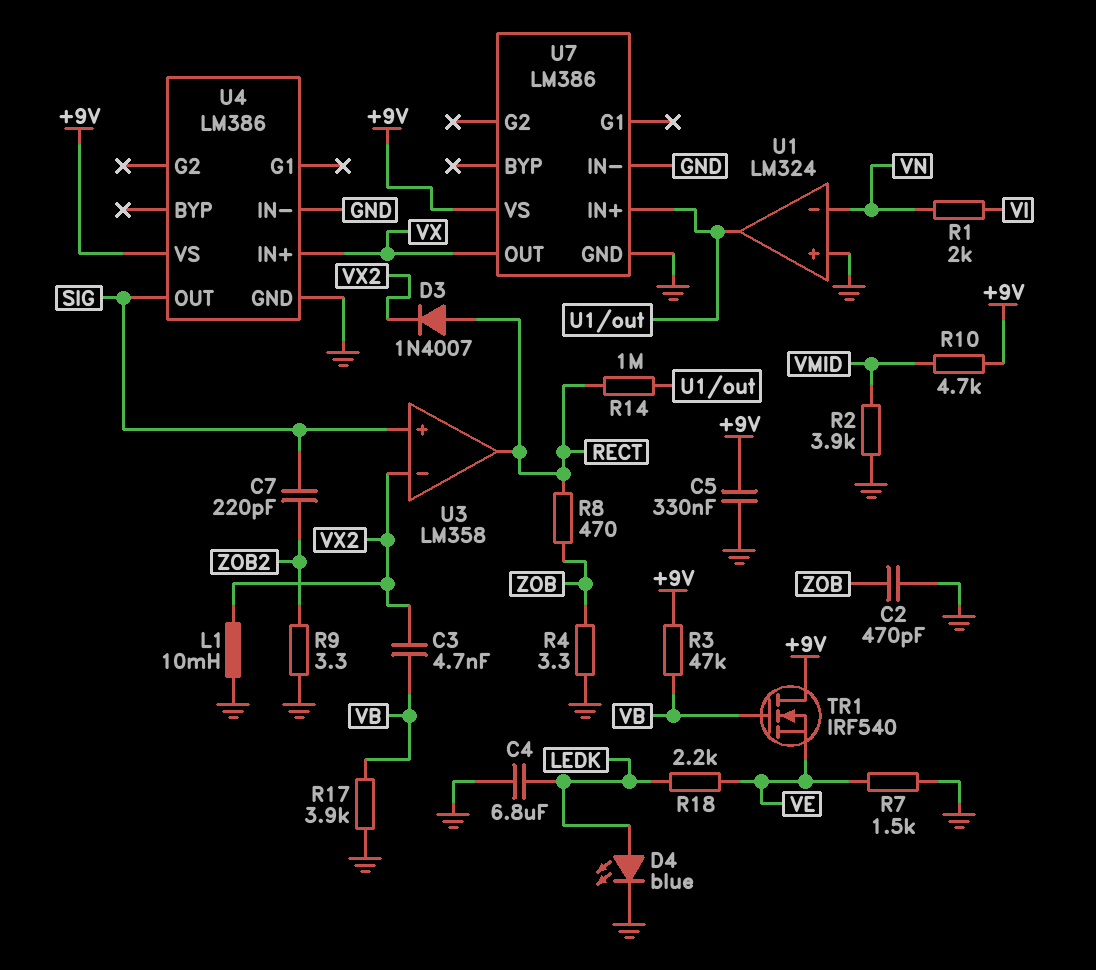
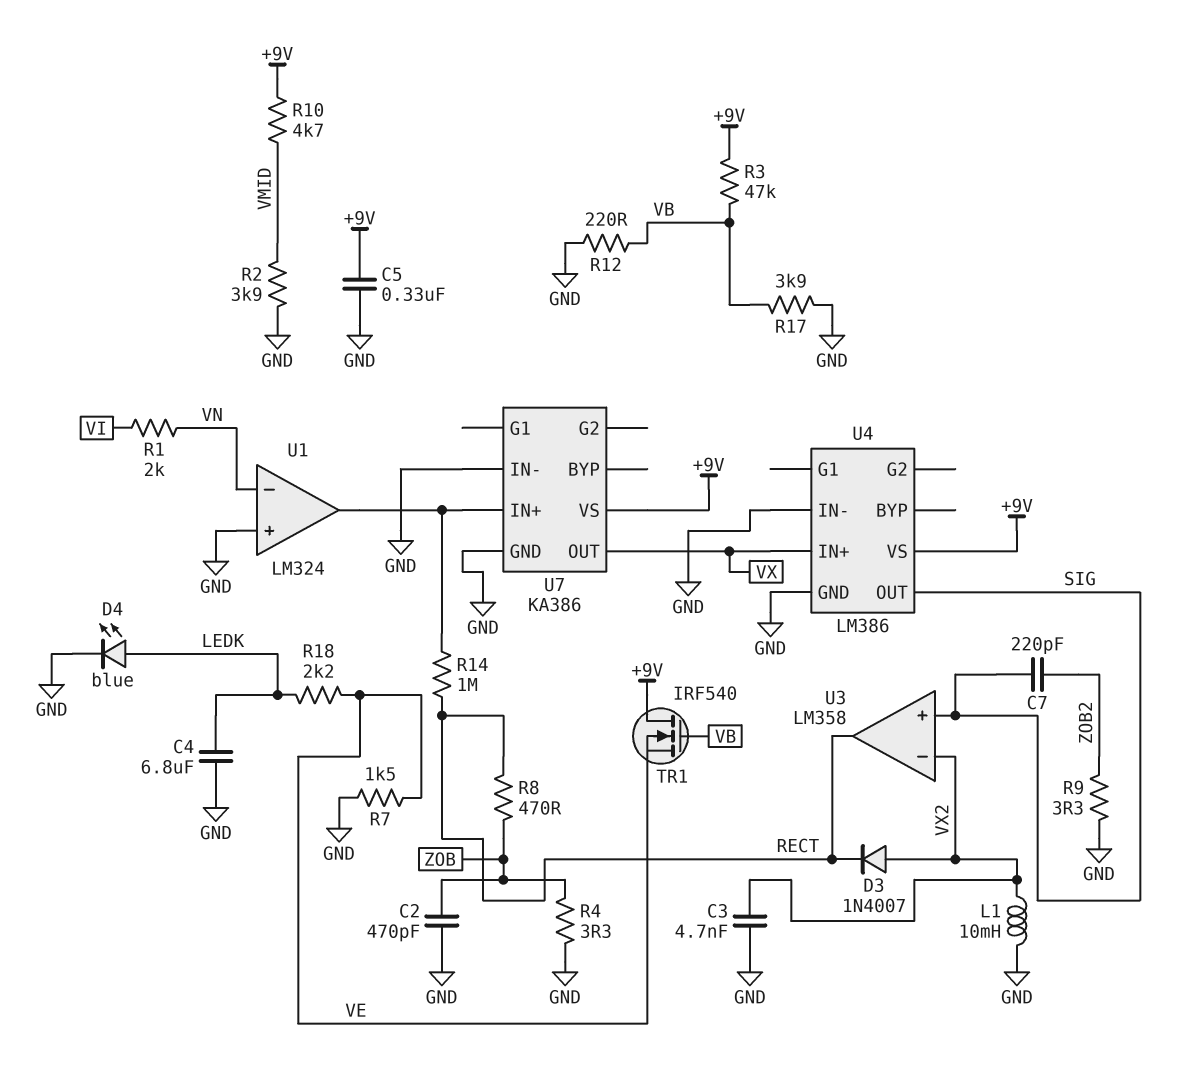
C3: 4.7nF (VB, VX2) -> 4.7nF (GND, VX2)
D3: diode 1N4007 (A RECT, K VX2) -> diode 1N4007 (A VX2, K RECT)
R12: none -> 220 (GND, VB)
U7: LM386 -> KA386

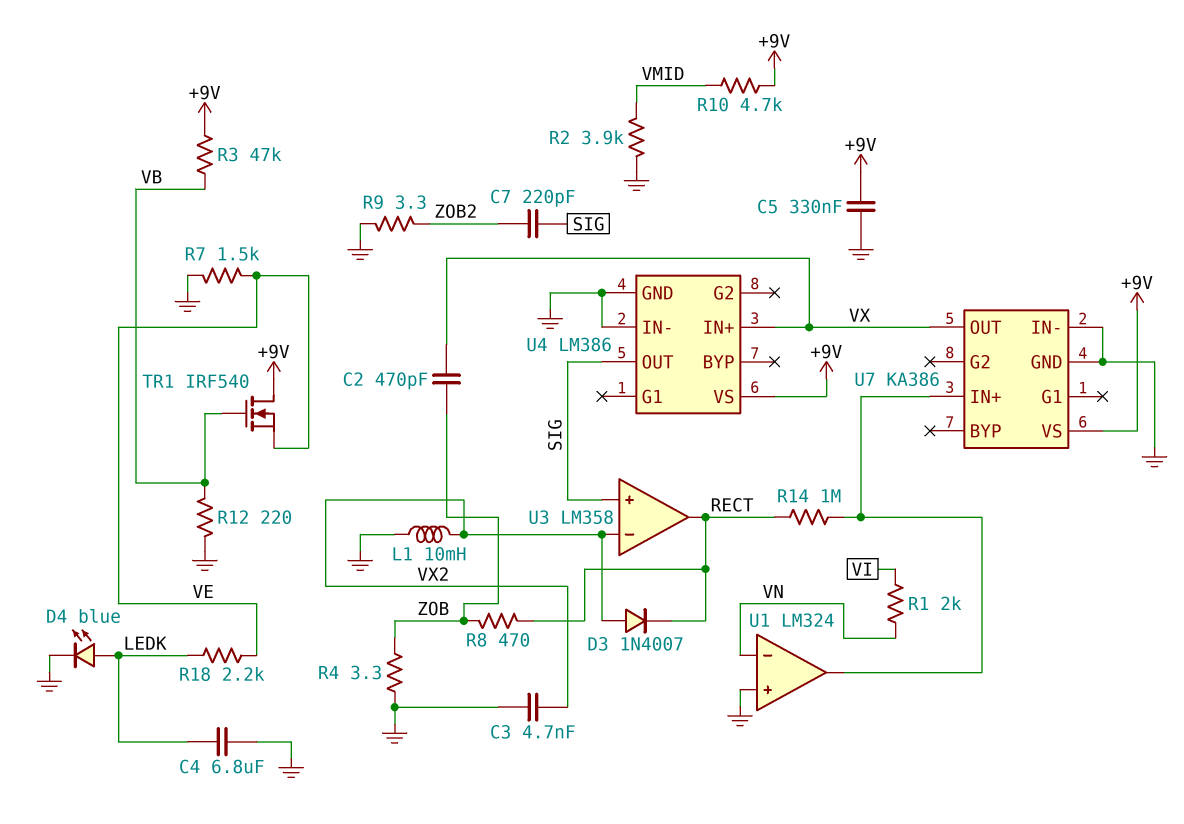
C2: 470pF (GND, ZOB) -> 470pF (VX, ZOB)
R17: 3.9k (GND, VB) -> none

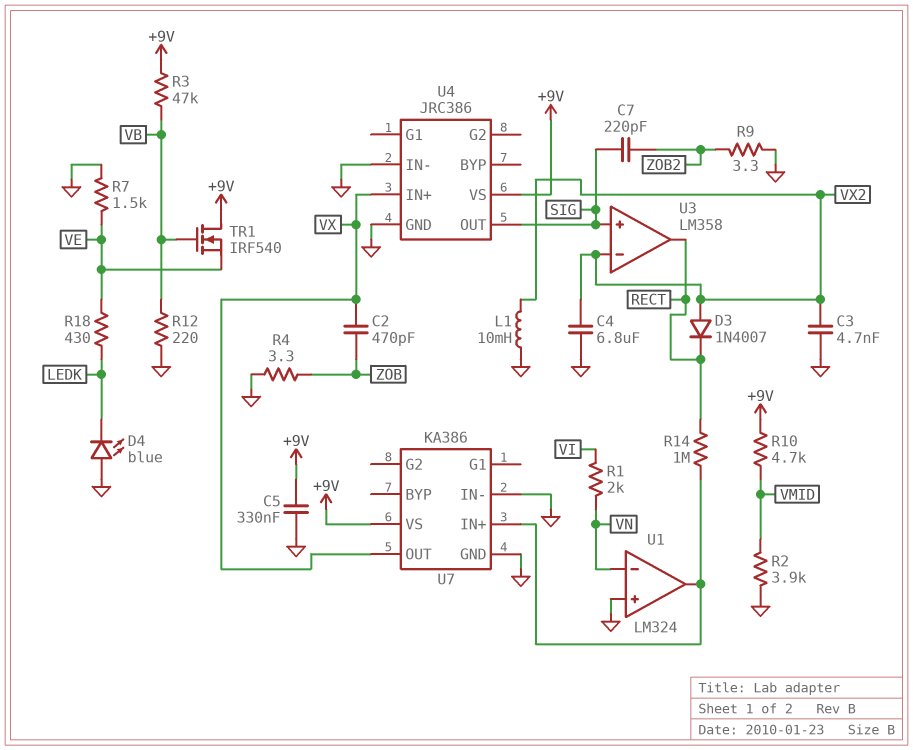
C4: 6.8uF (GND, LEDK) -> 6.8uF (GND, VX2)
D4: LED blue (A LEDK, K GND) -> LED blue (A GND, K LEDK)
R8: 470 (RECT, ZOB) -> none
R18: 2.2k (LEDK, VE) -> 430 (LEDK, VE)
U4: LM386 -> JRC386

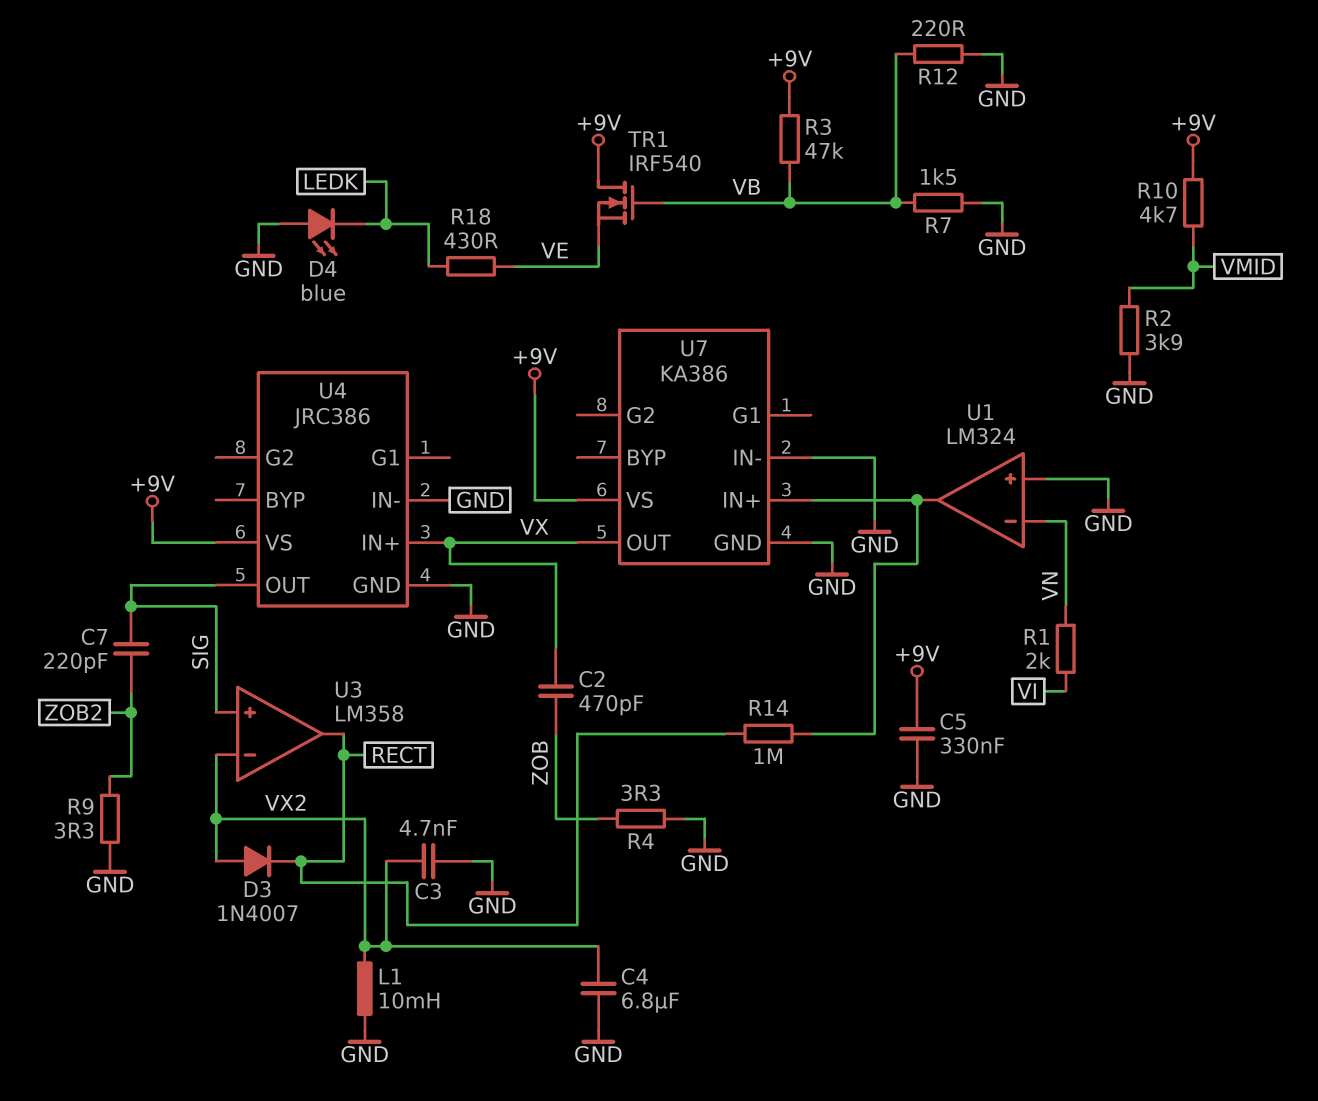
R7: 1.5k (GND, VE) -> 1.5k (GND, VB)

